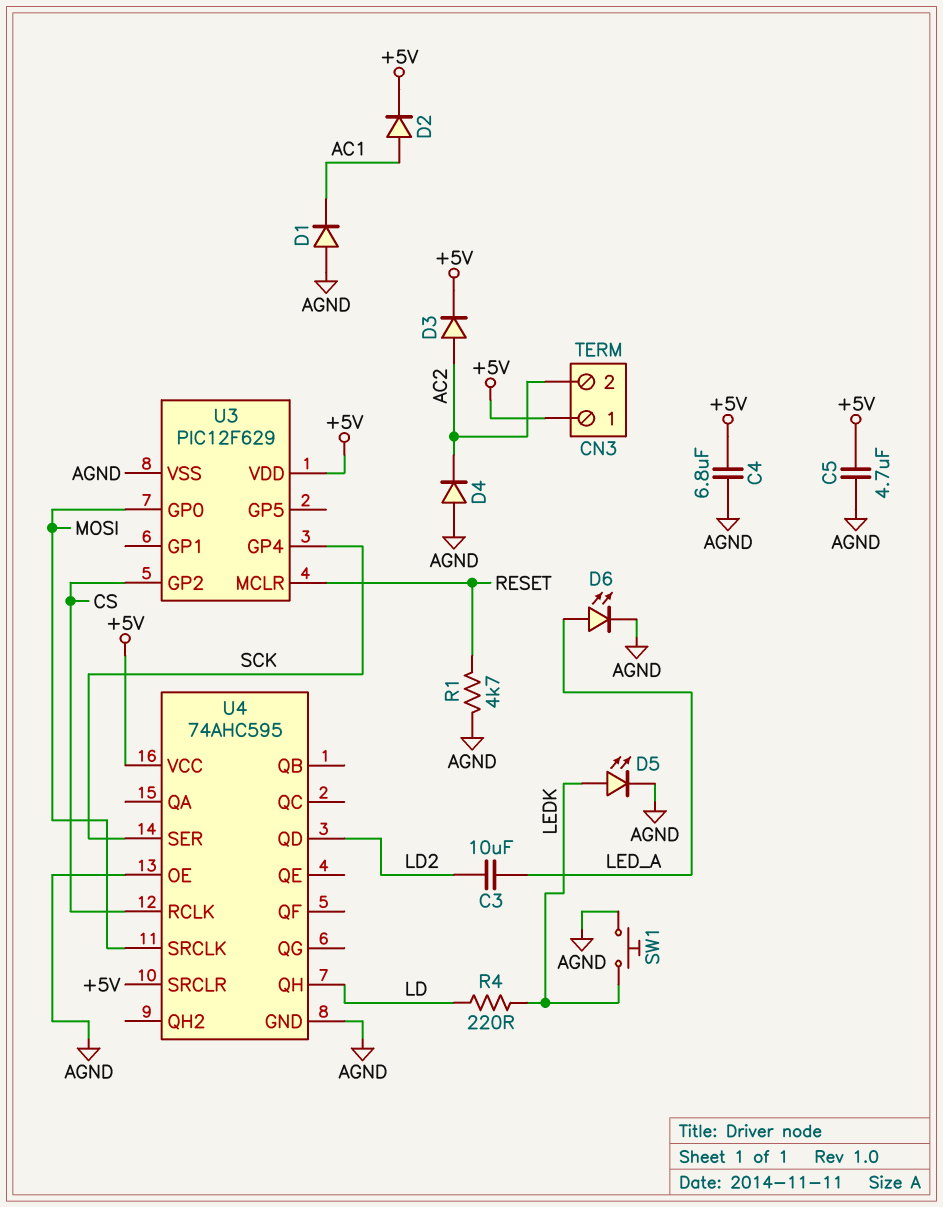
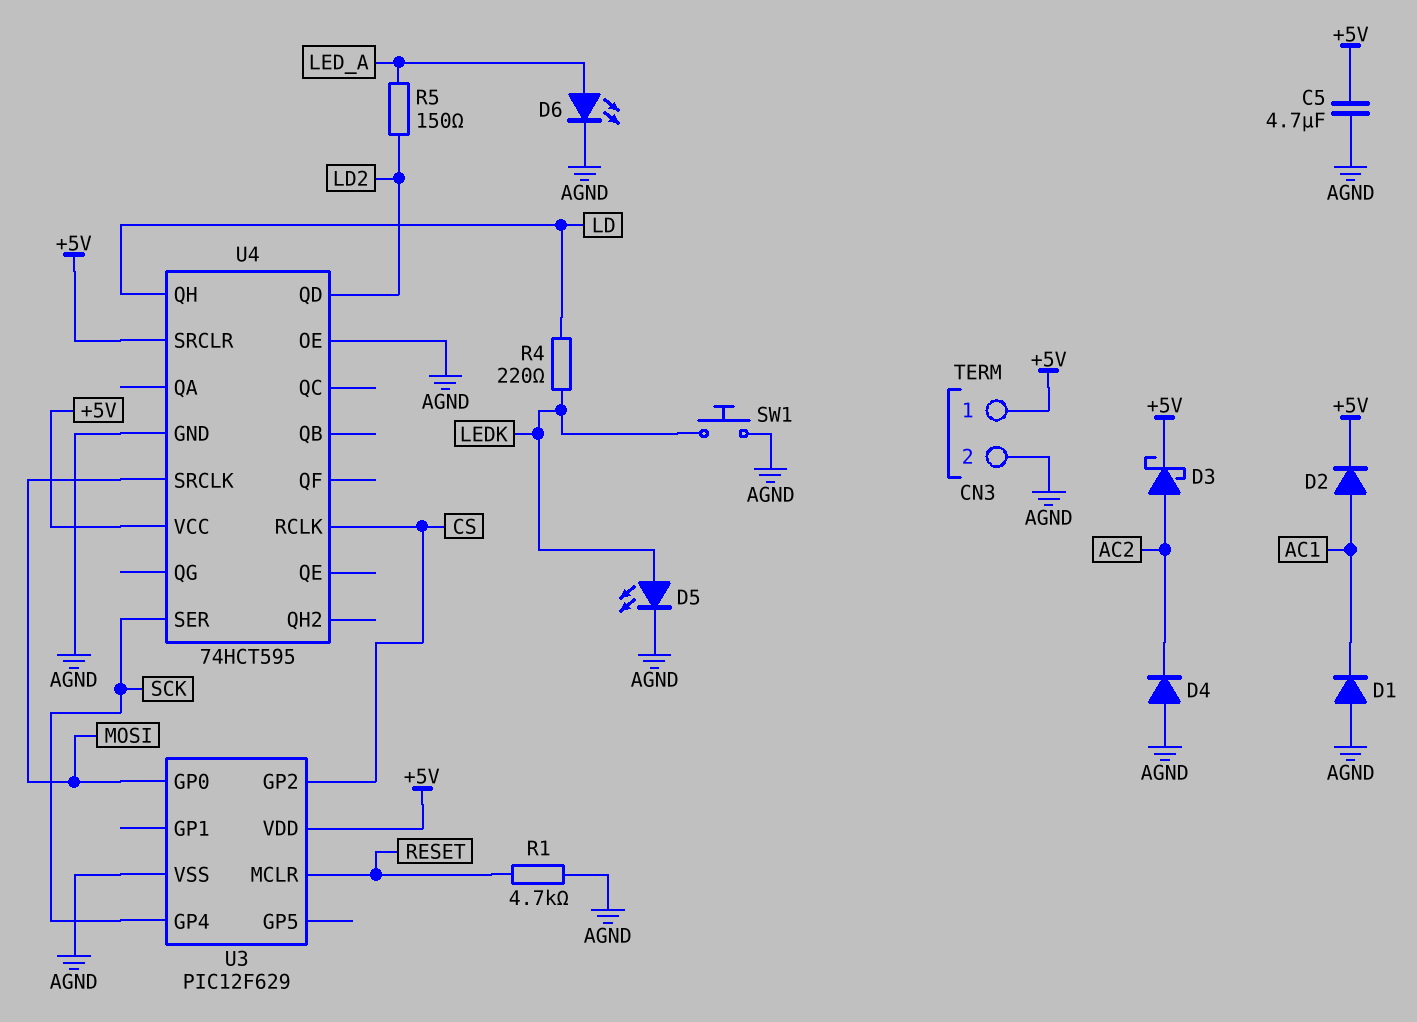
C3: 10uF (LD2, LED_A) -> none
C4: 6.8uF (+5V, AGND) -> none
CN3 pin 2: AC2 -> AGND
D3: diode (A AC2, K +5V) -> schottky (A AC2, K +5V)
R5: none -> 150 (LD2, LED_A)
U4: 74AHC595 -> 74HCT595

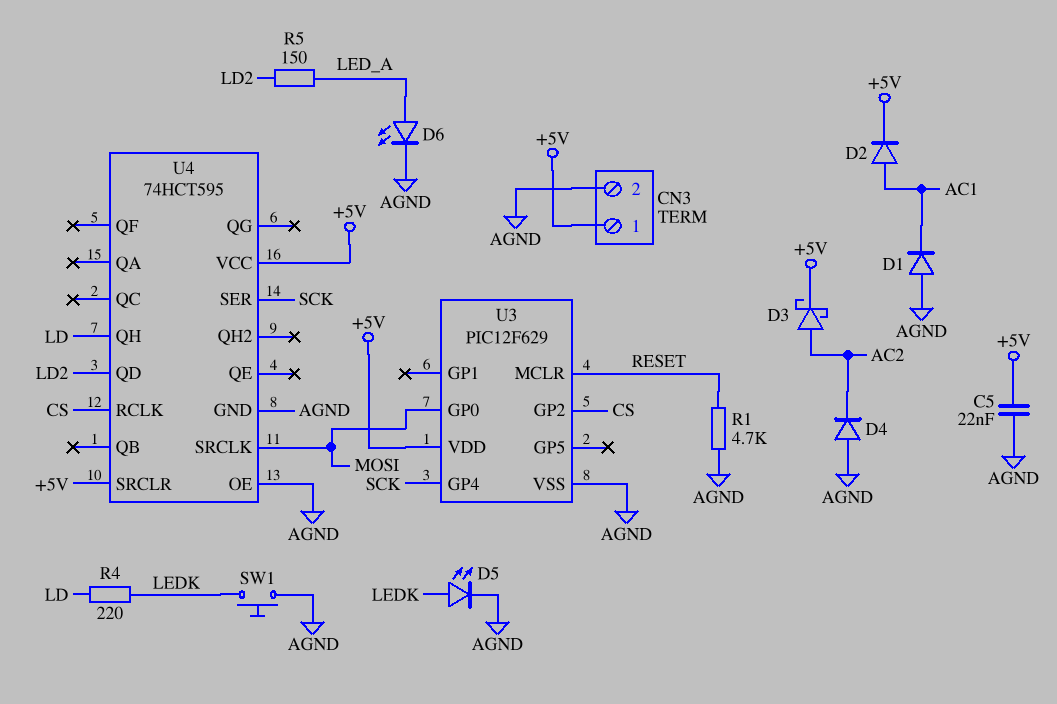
C5: 4.7uF (+5V, AGND) -> 22nF (+5V, AGND)

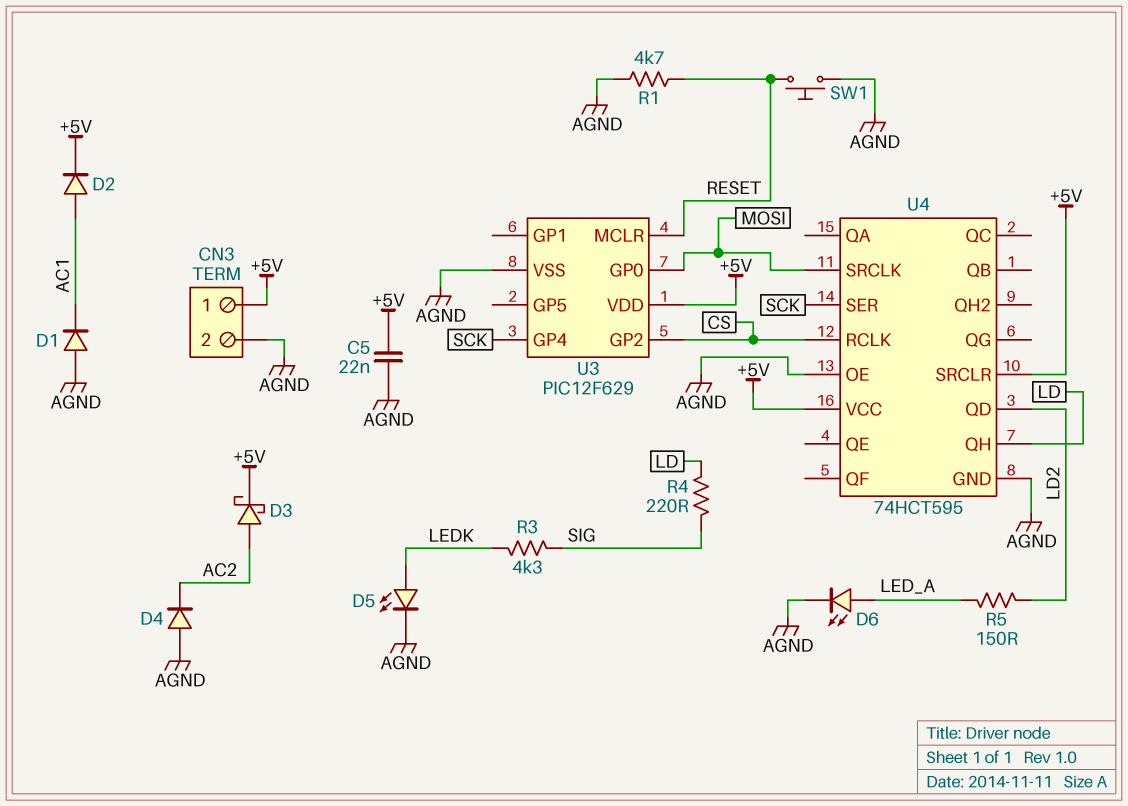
R3: none -> 4.3k (LEDK, SIG)
R4: 220 (LD, LEDK) -> 220 (LD, SIG)
SW1: button (AGND, LEDK) -> button (AGND, RESET)

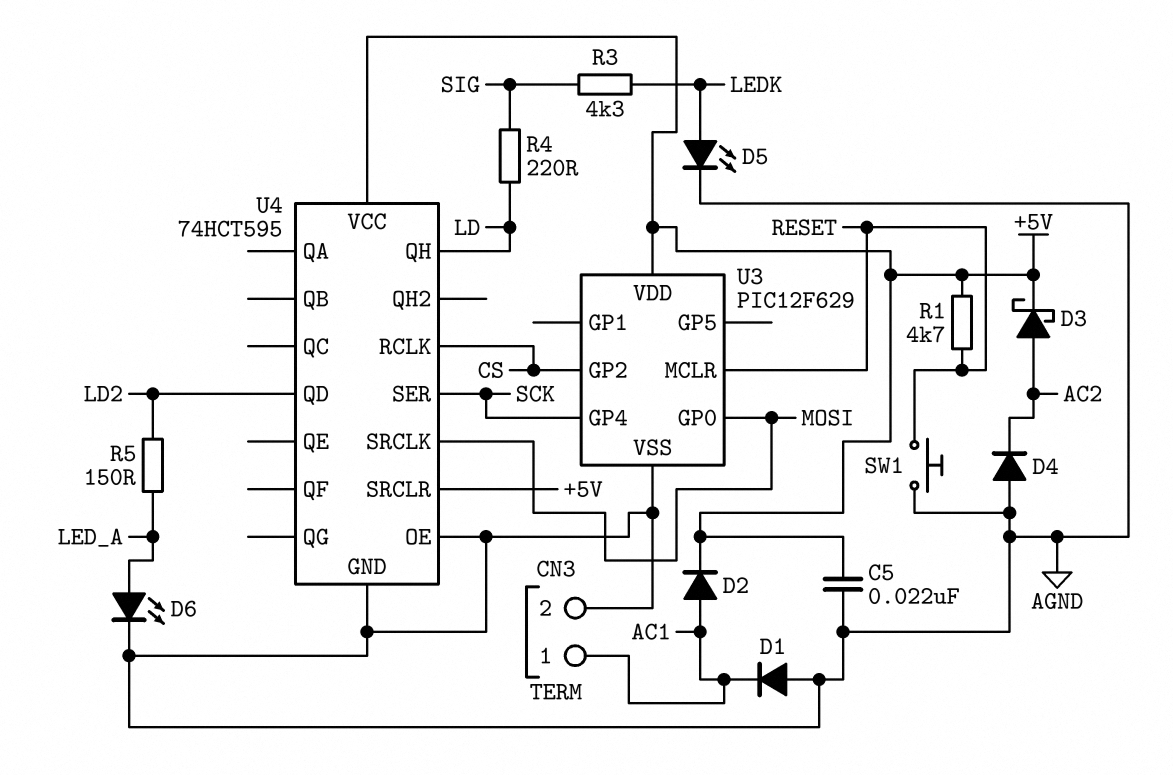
CN3 pin 1: +5V -> AC1
R1: 4.7k (AGND, RESET) -> 4.7k (+5V, RESET)

